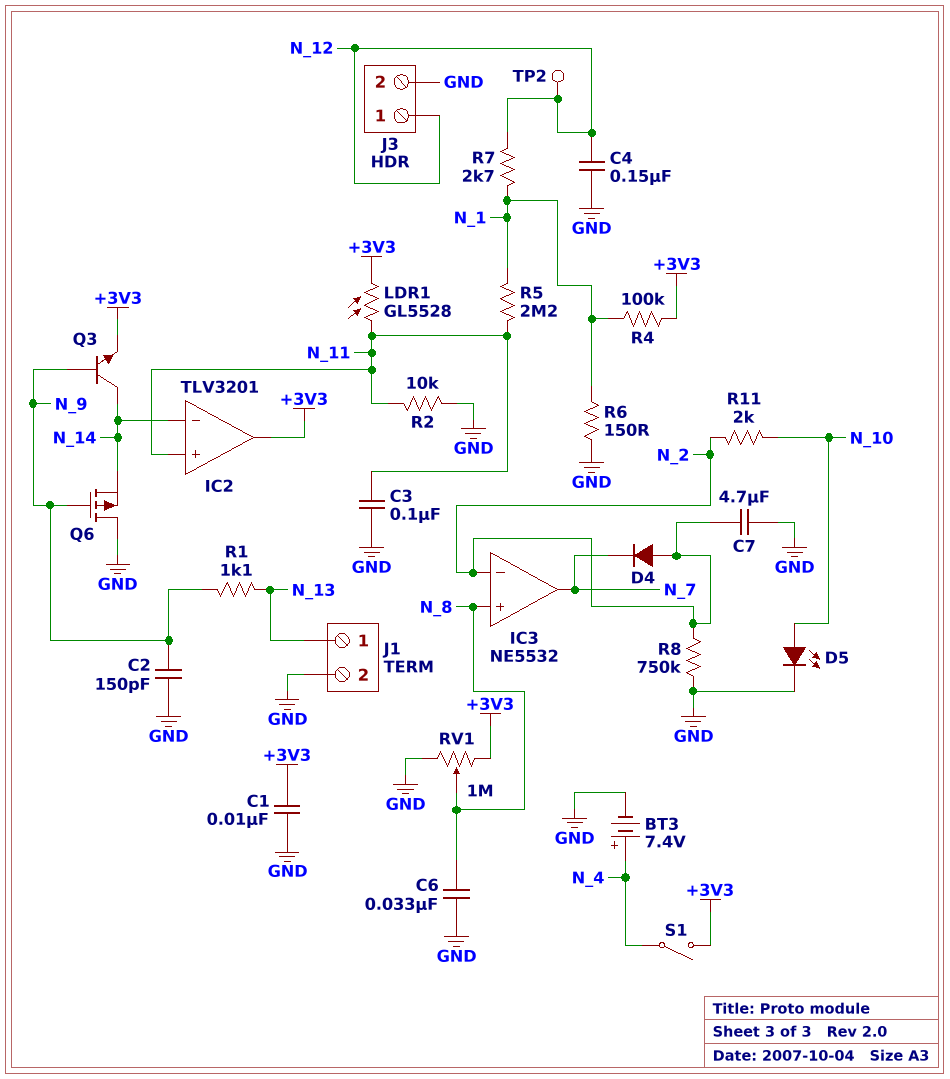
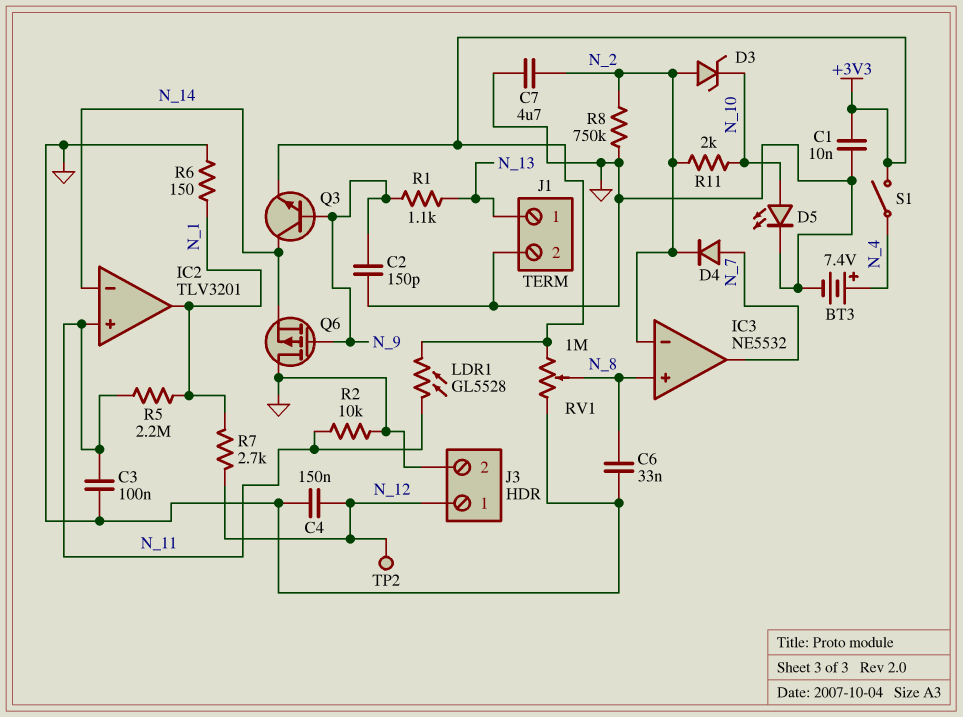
D3: none -> zener (A N_2, K N_10)
D4: diode (A N_2, K N_7) -> diode (A N_7, K N_2)
IC2 pin out: +3V3 -> N_1
R4: 100k (+3V3, N_1) -> none

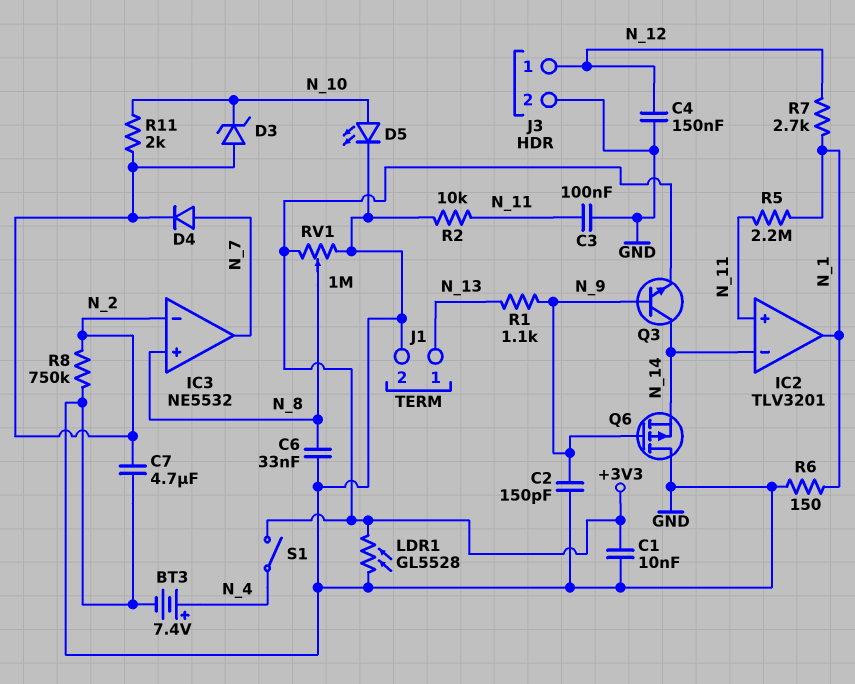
LDR1: GL5528 (+3V3, N_11) -> GL5528 (+3V3, GND)
TP2: test point (N_12) -> none

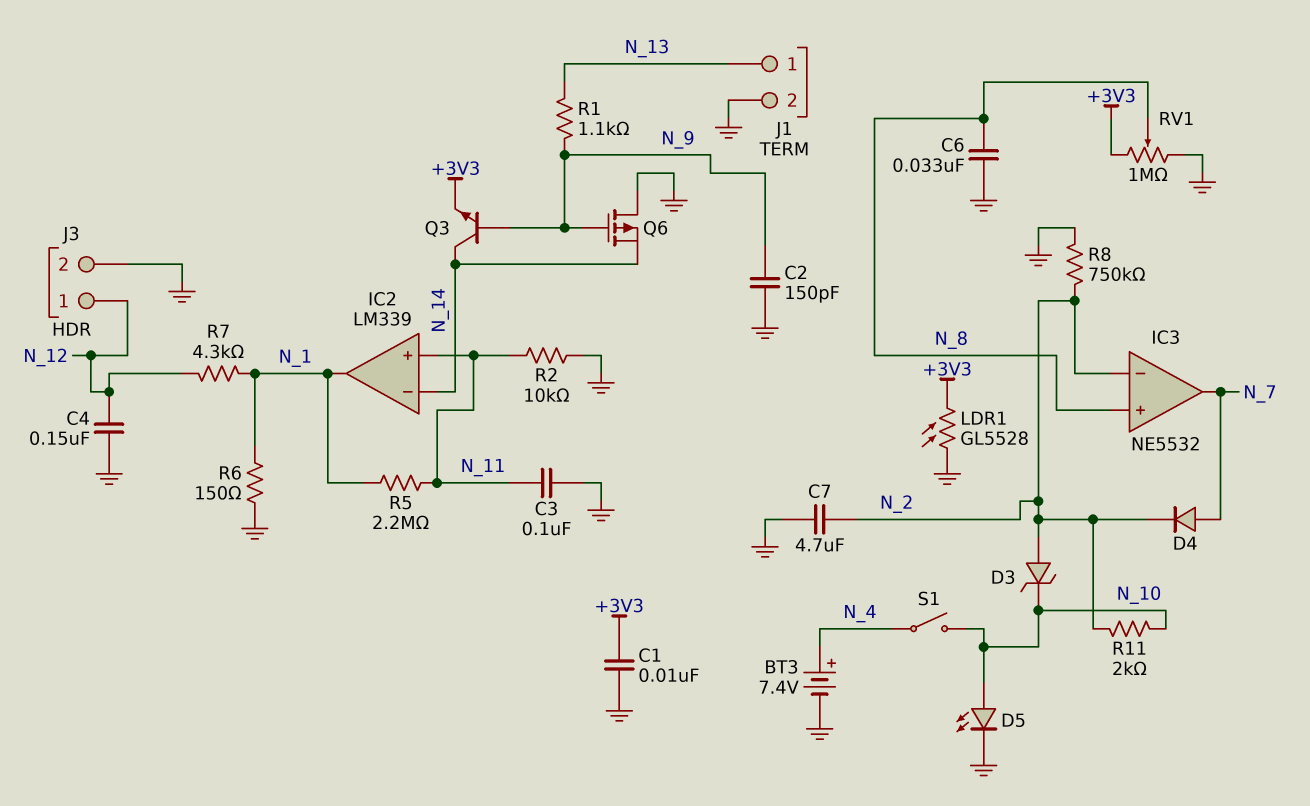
IC2: TLV3201 -> LM339
R7: 2.7k (N_1, N_12) -> 4.3k (N_1, N_12)
S1: switch (+3V3, N_4) -> switch (N_4, N_10)

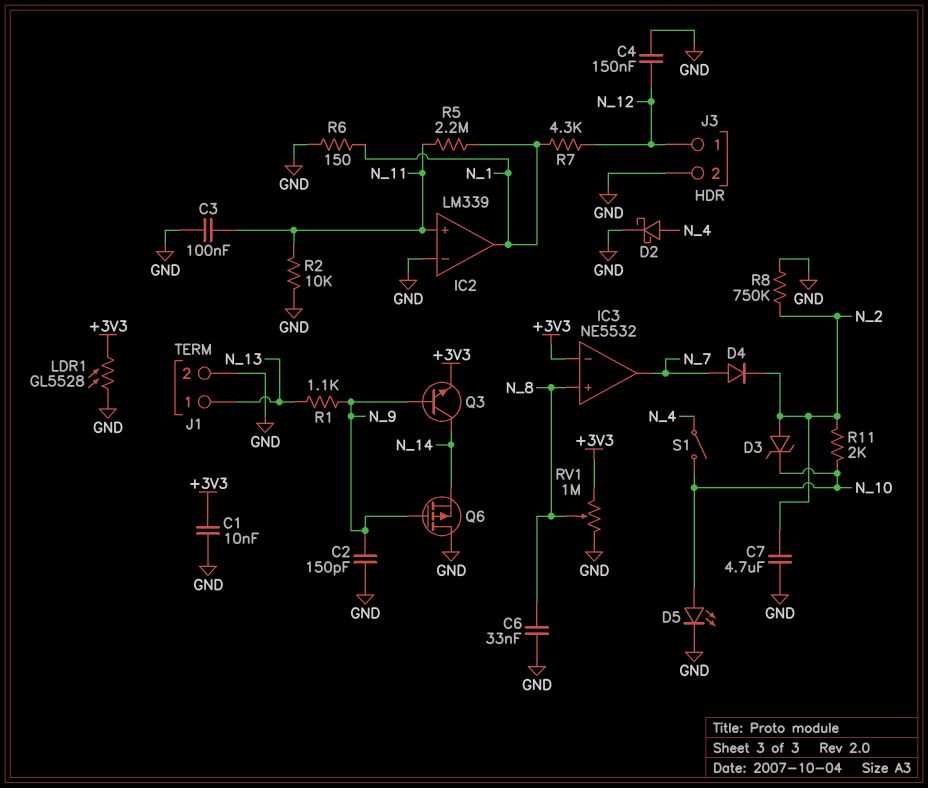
BT3: 7.4V (plus N_4, minus GND) -> none
D2: none -> schottky (A N_4, K GND)
IC2 pin in-: N_14 -> GND
IC3 pin in-: N_2 -> +3V3

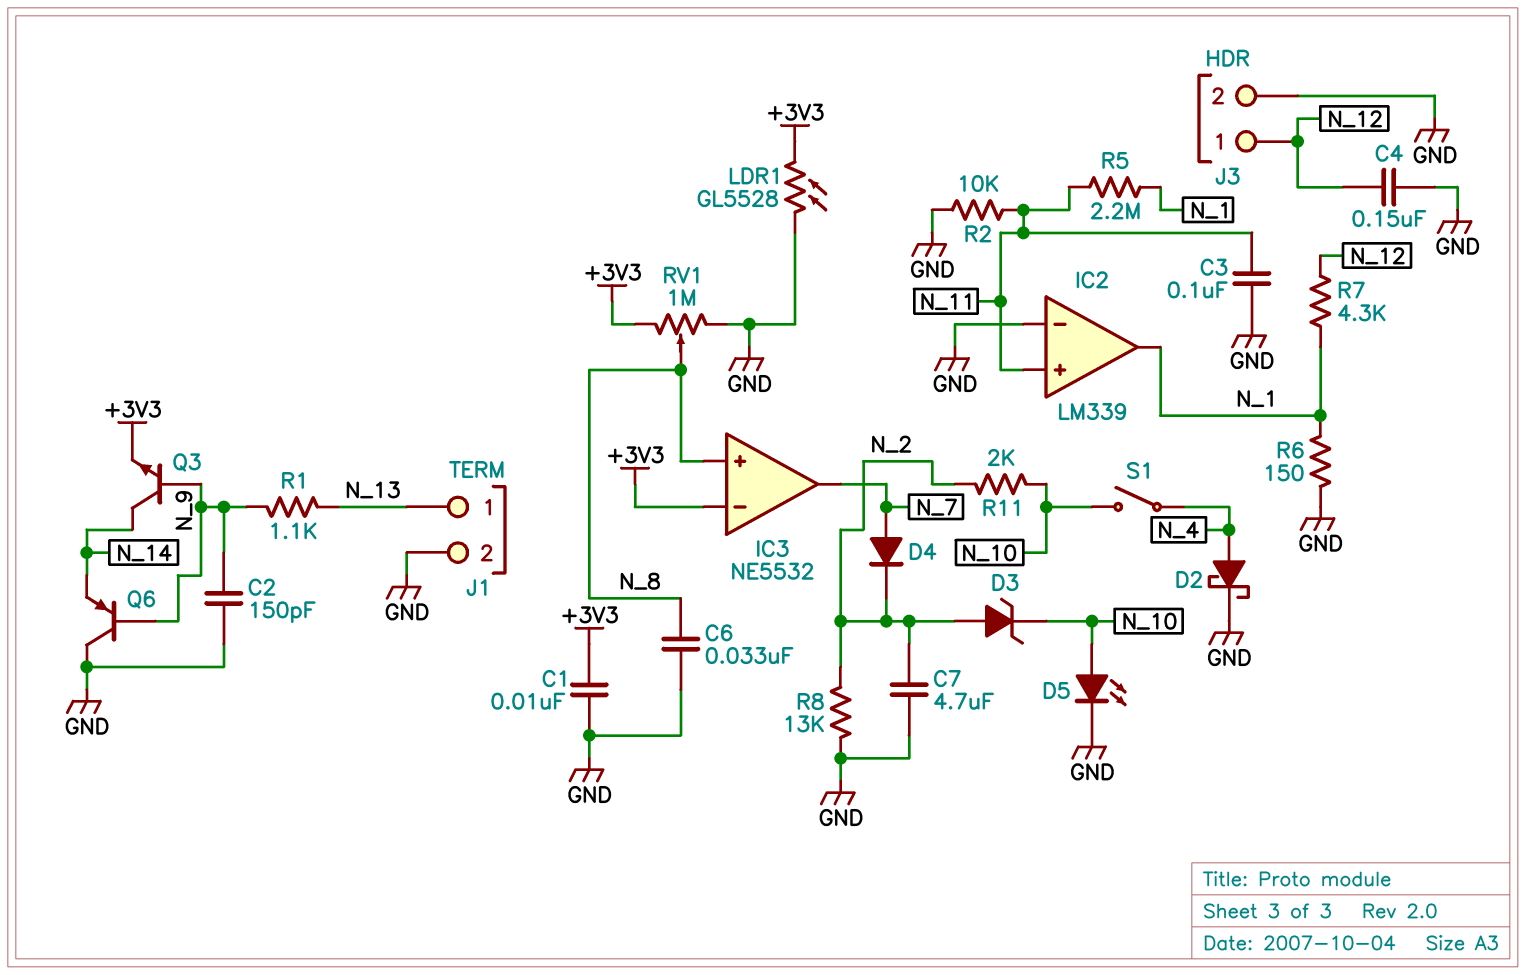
Q6: PMOS (G N_9, D GND, S N_14) -> PNP (B N_9, C GND, E N_14)
R8: 750k (GND, N_2) -> 13k (GND, N_2)

